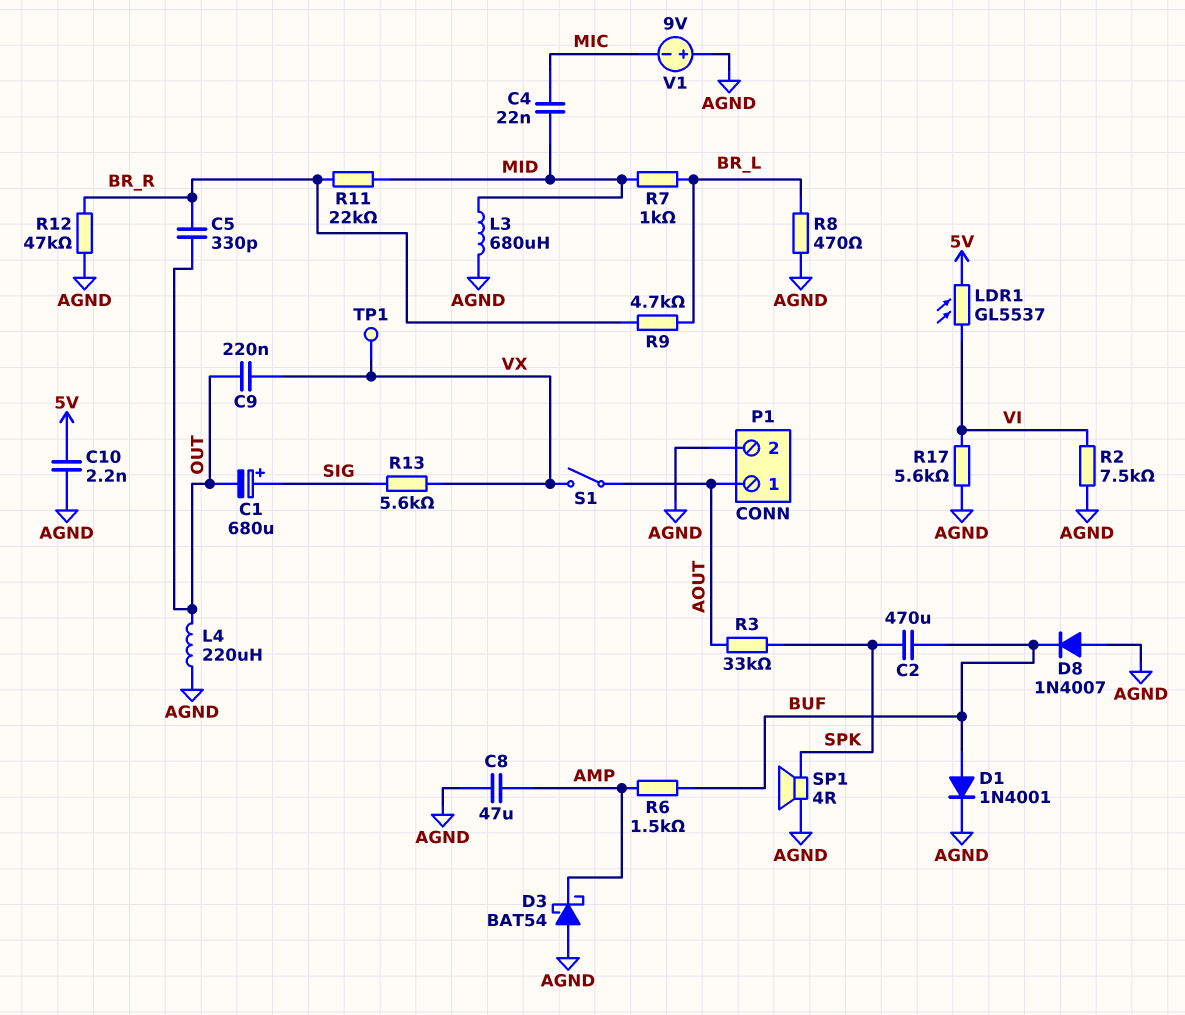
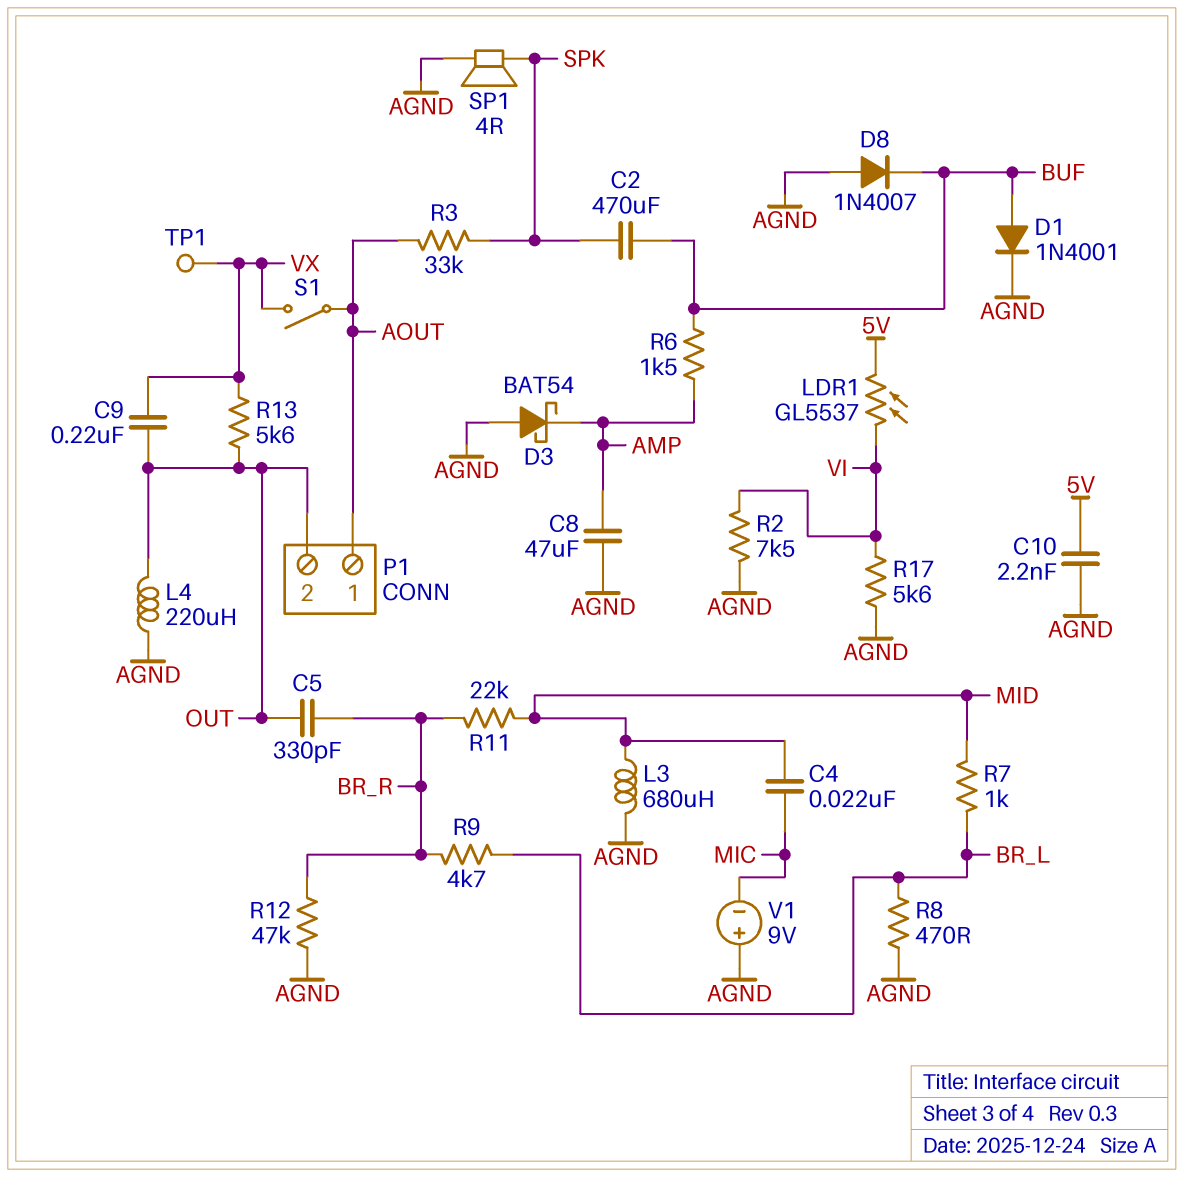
C1: 680uF (plus SIG, minus OUT) -> none
P1 pin 2: AGND -> OUT
R13: 5.6k (SIG, VX) -> 5.6k (OUT, VX)

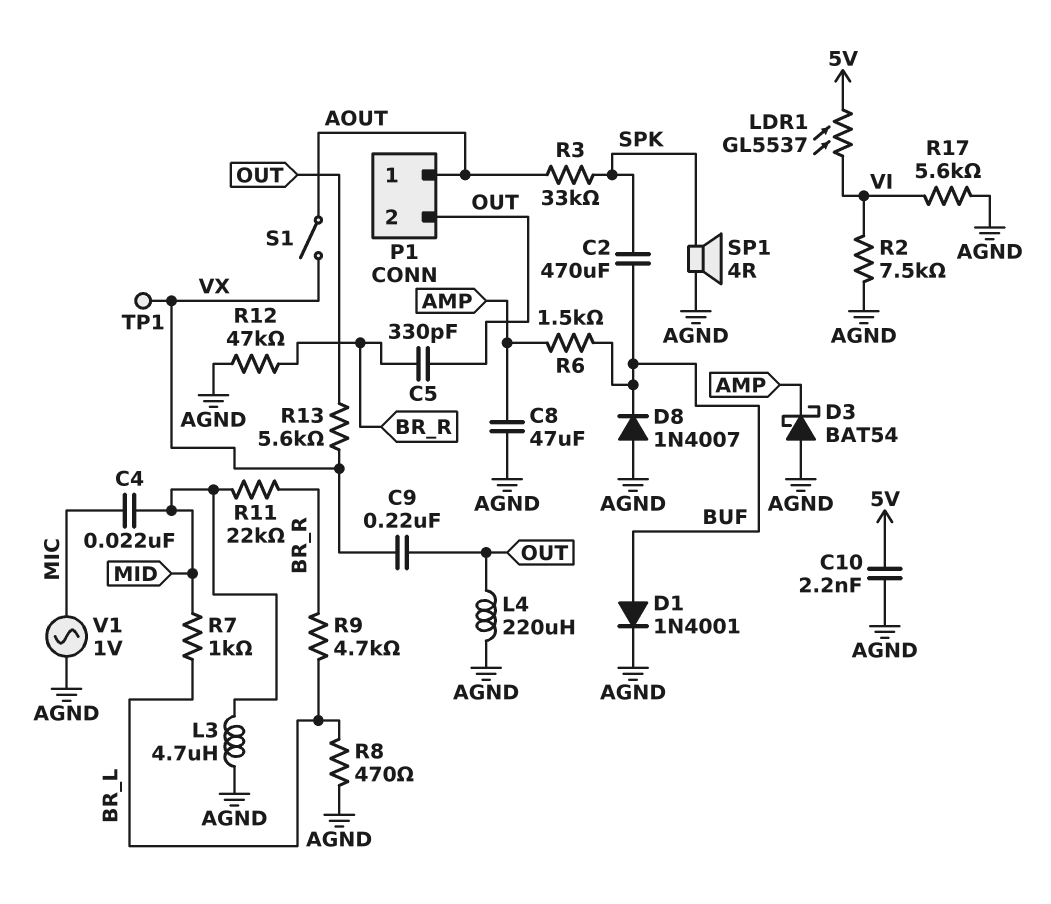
L3: 680uH (AGND, MID) -> 4.7uH (AGND, MID)
V1: 9V (plus AGND, minus MIC) -> AC 1V (AGND, MIC)

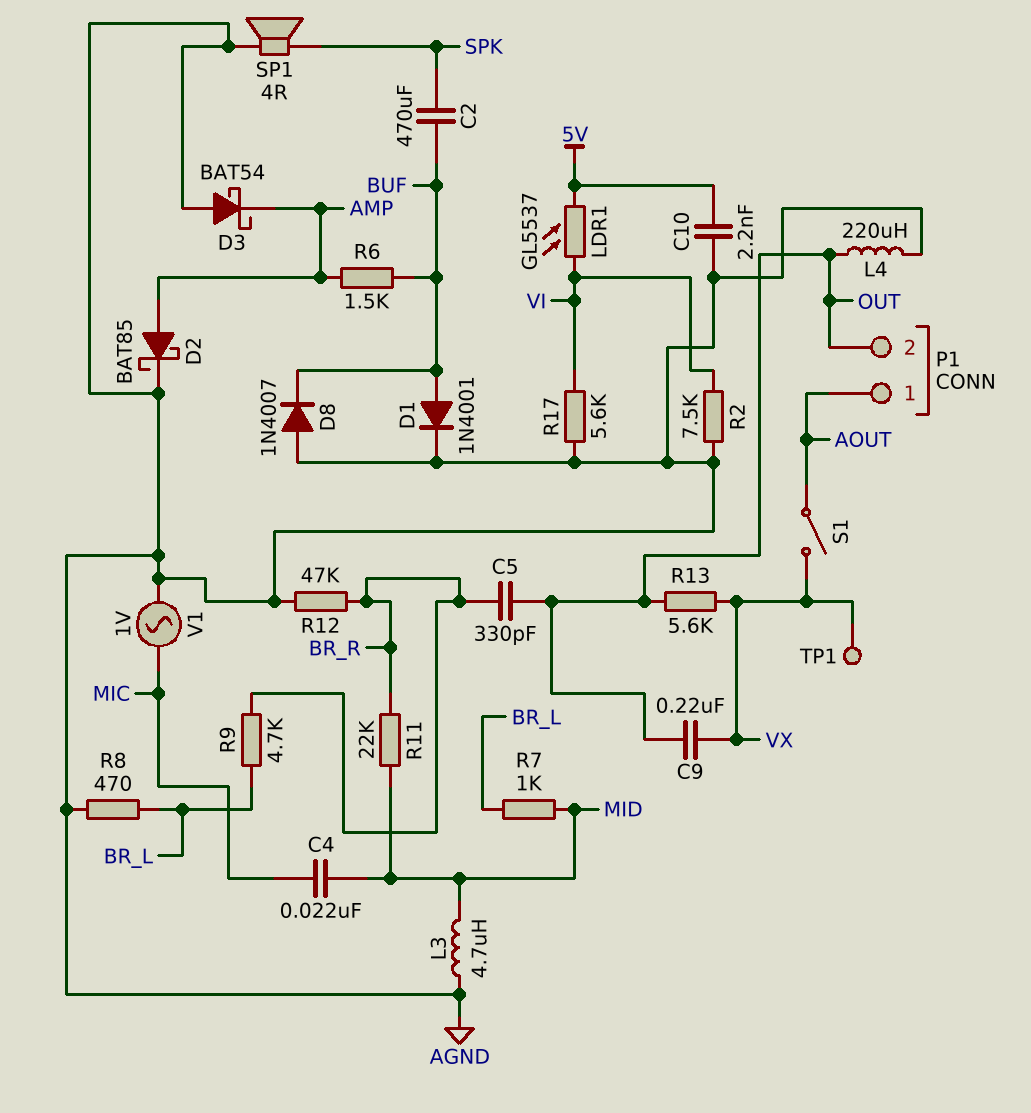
C8: 47uF (AGND, AMP) -> none
D2: none -> schottky BAT85 (A AMP, K AGND)
R3: 33k (AOUT, SPK) -> none

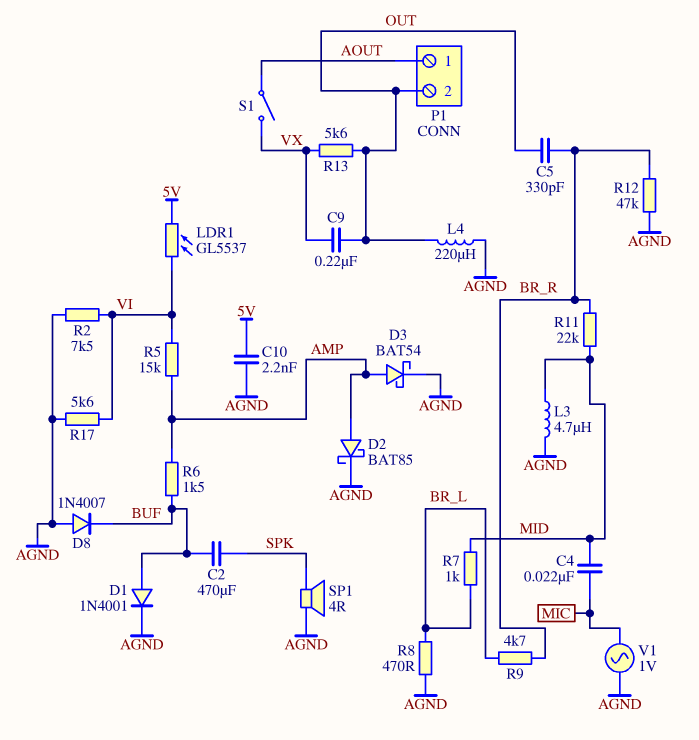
D3: schottky BAT54 (A AGND, K AMP) -> schottky BAT54 (A AMP, K AGND)
R5: none -> 15k (AMP, VI)
TP1: test point (VX) -> none

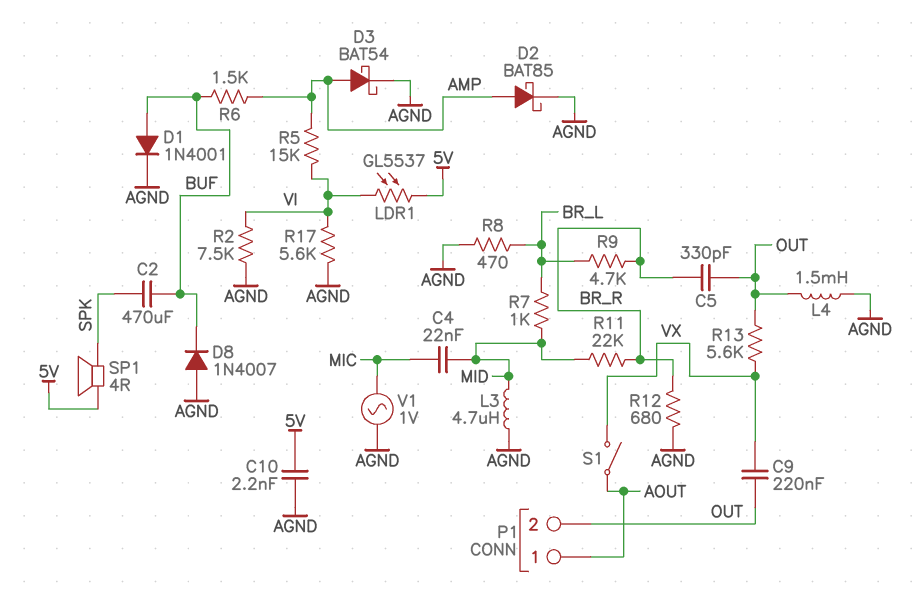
L4: 220uH (AGND, OUT) -> 1.5mH (AGND, OUT)
R12: 47k (AGND, BR_R) -> 680 (AGND, BR_R)
SP1: speaker 4R (AGND, SPK) -> speaker 4R (5V, SPK)

